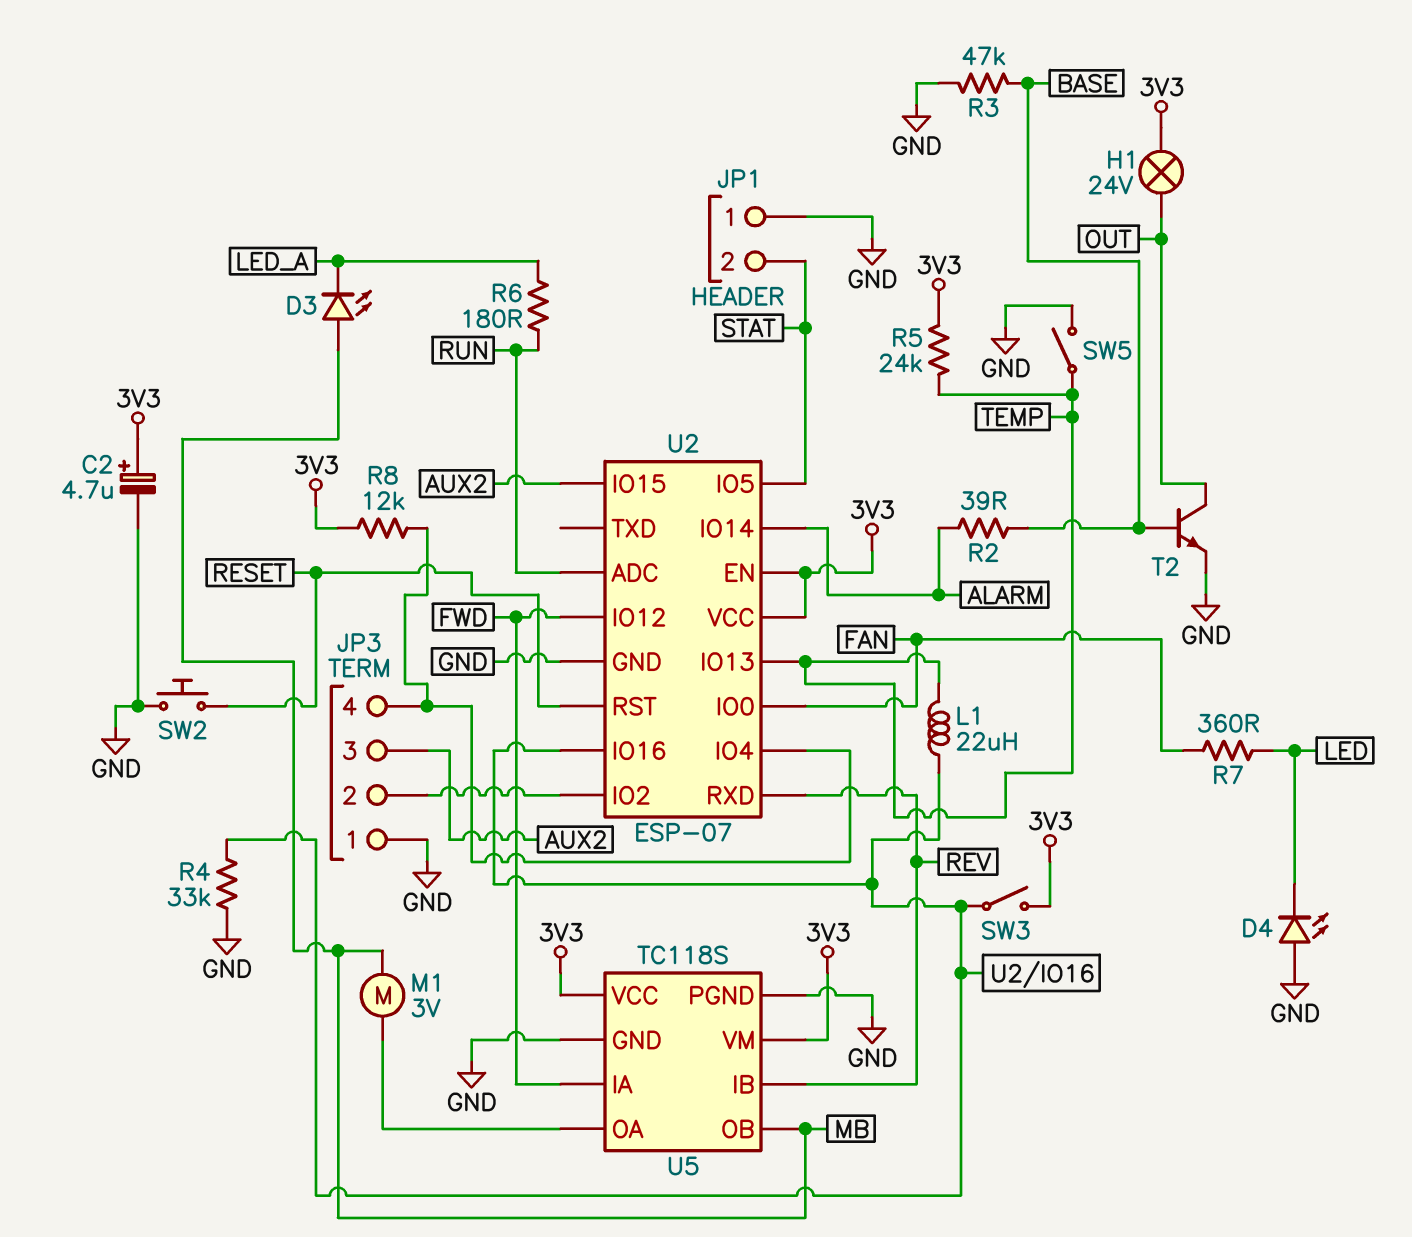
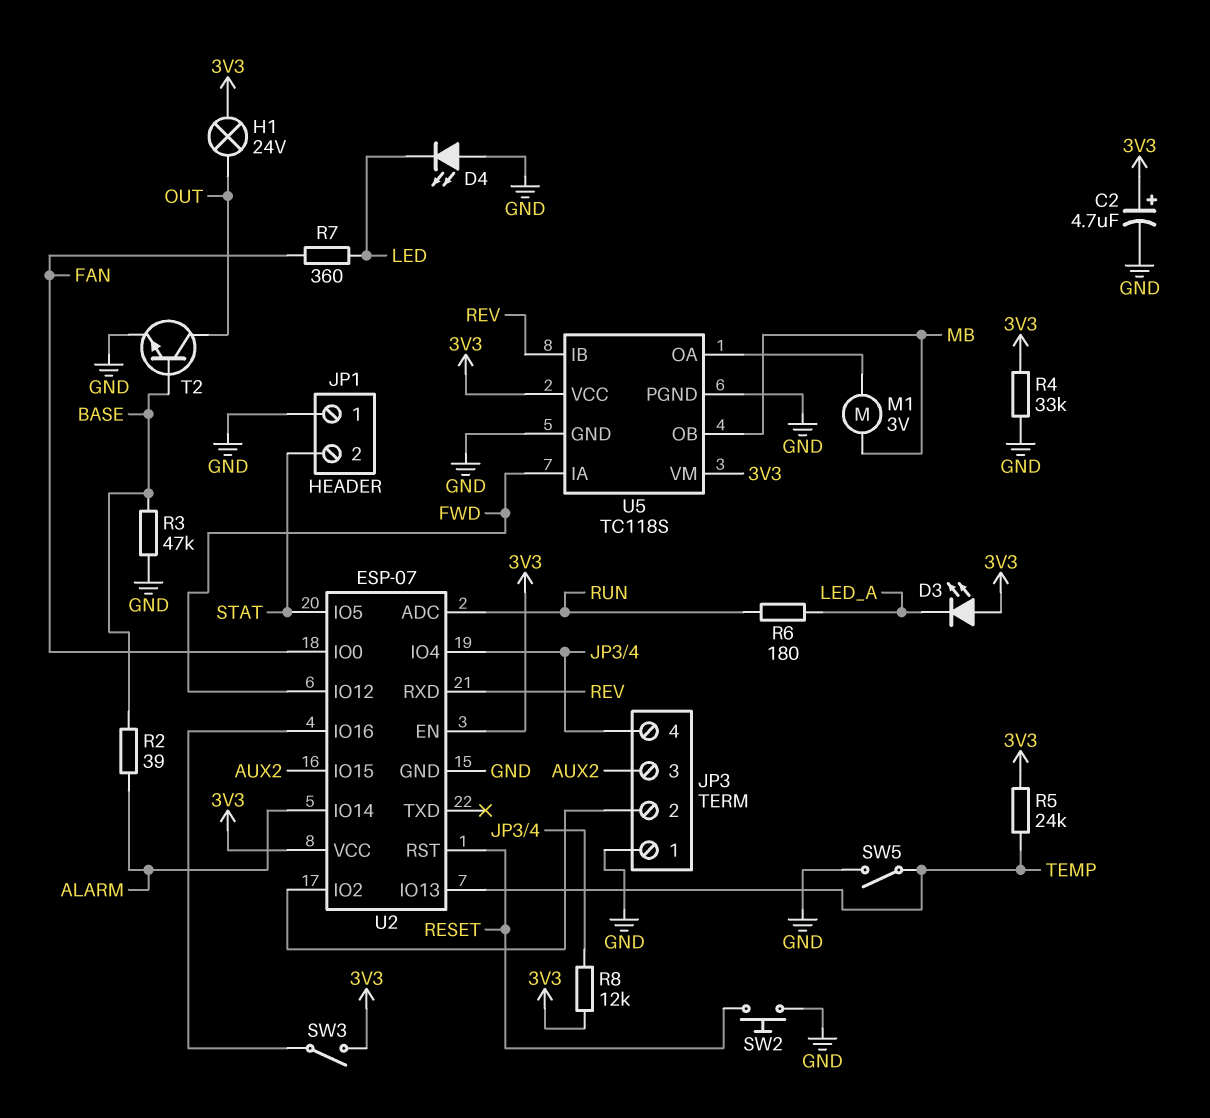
D3: LED (A MB, K LED_A) -> LED (A 3V3, K LED_A)
L1: 22uH (TEMP, U2/IO16) -> none
R4: 33k (GND, U2/IO16) -> 33k (3V3, GND)

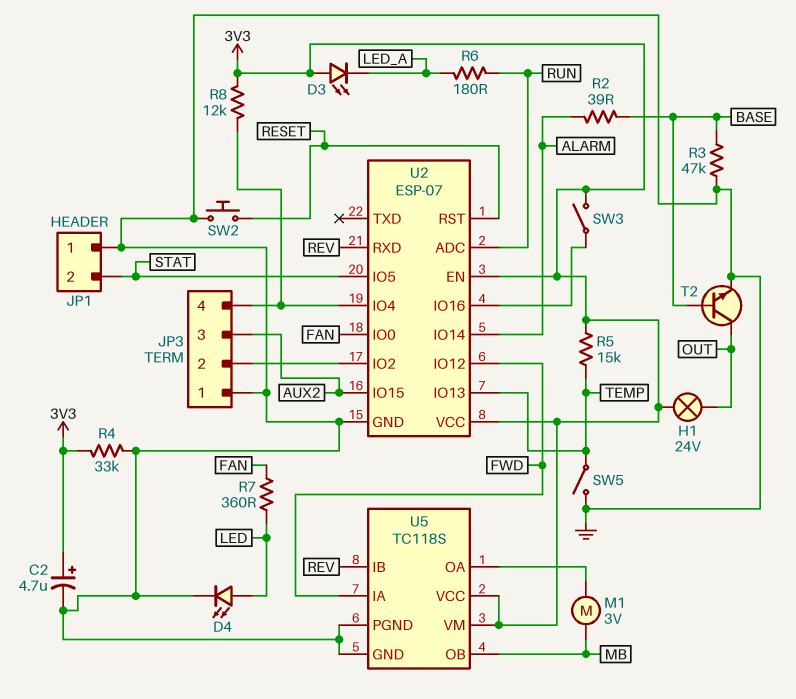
D4: LED (A GND, K LED) -> LED (A LED, K GND)
R5: 24k (3V3, TEMP) -> 15k (3V3, TEMP)

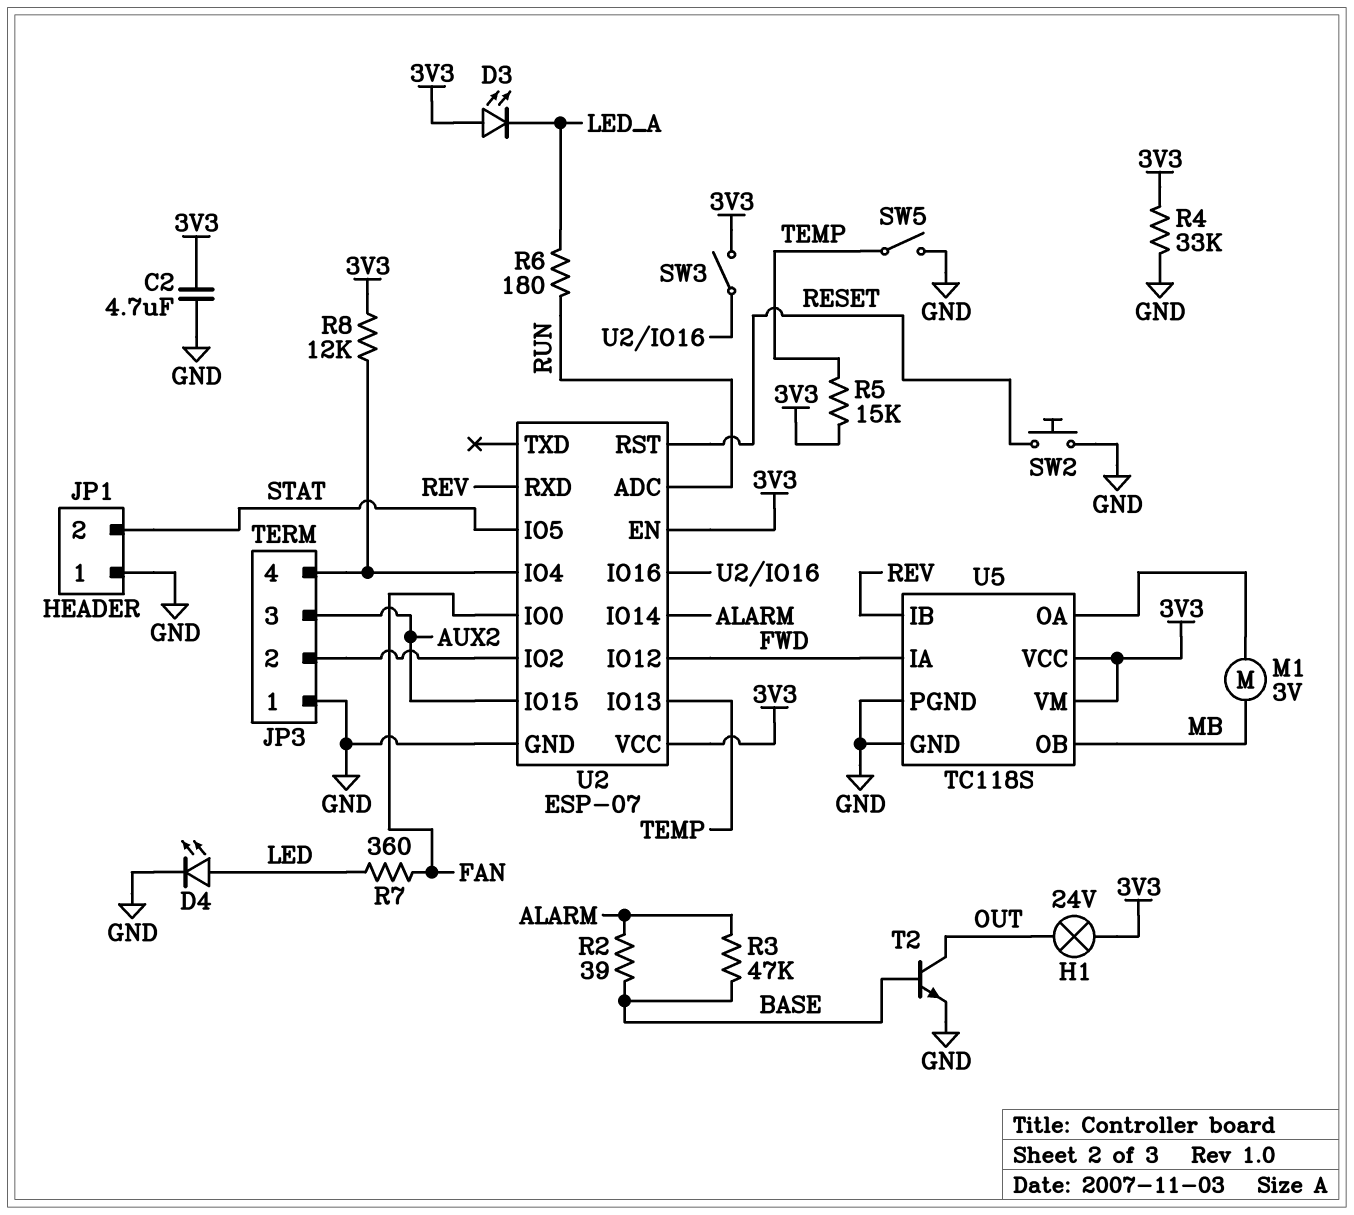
C2: 4.7uF (plus 3V3, minus GND) -> 4.7uF (3V3, GND)
R3: 47k (BASE, GND) -> 47k (ALARM, BASE)

